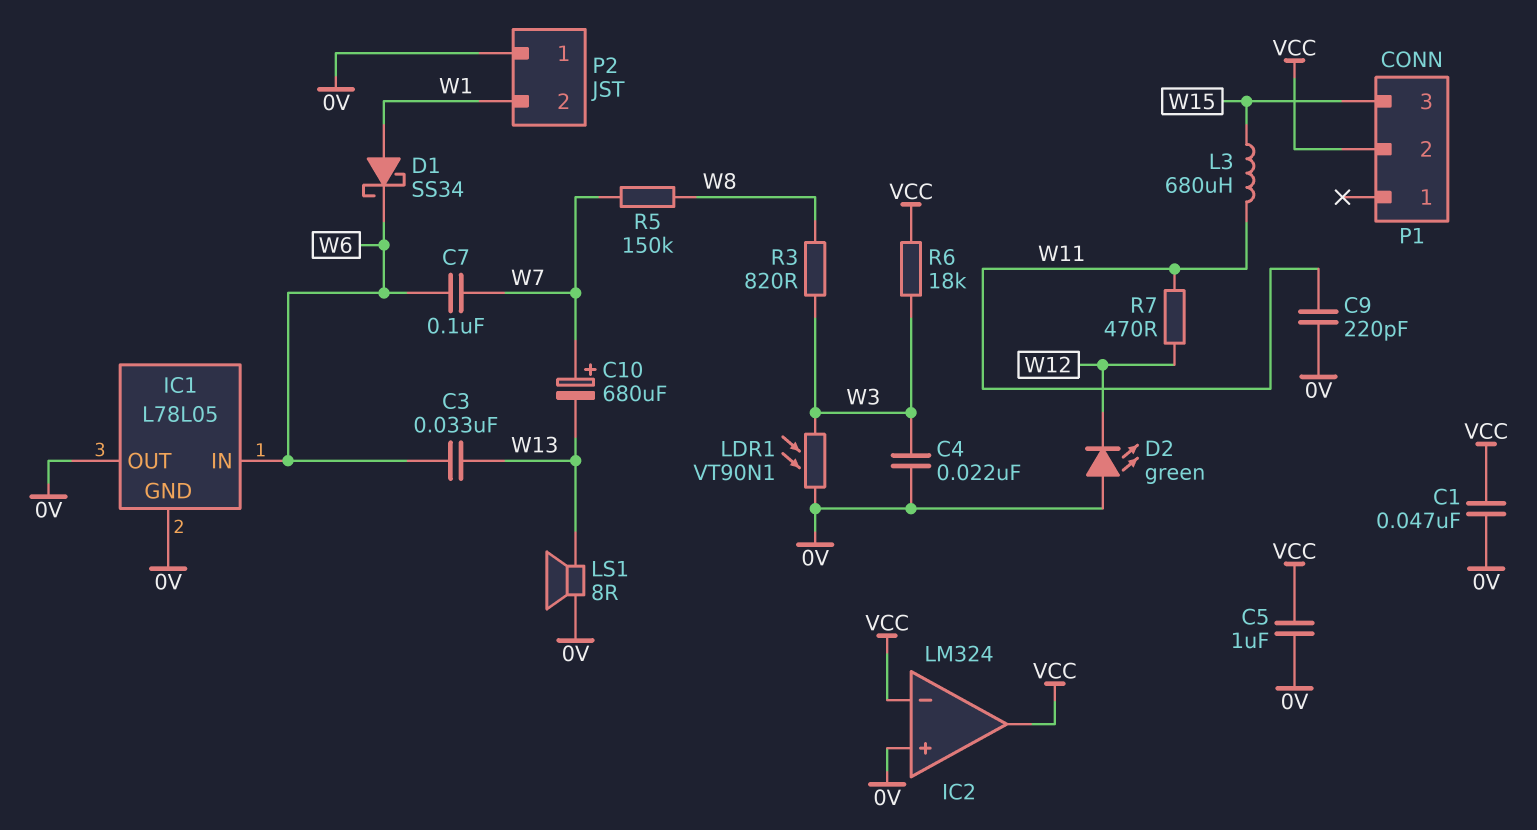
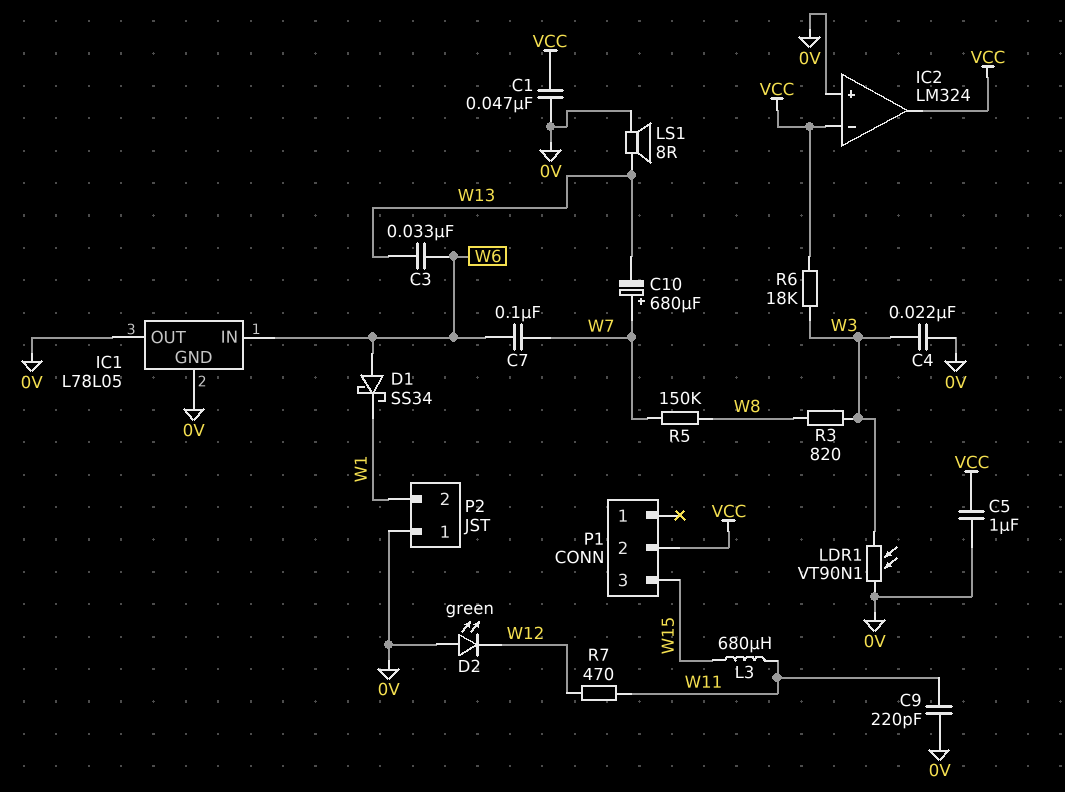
D1: schottky SS34 (A W1, K W6) -> schottky SS34 (A W6, K W1)

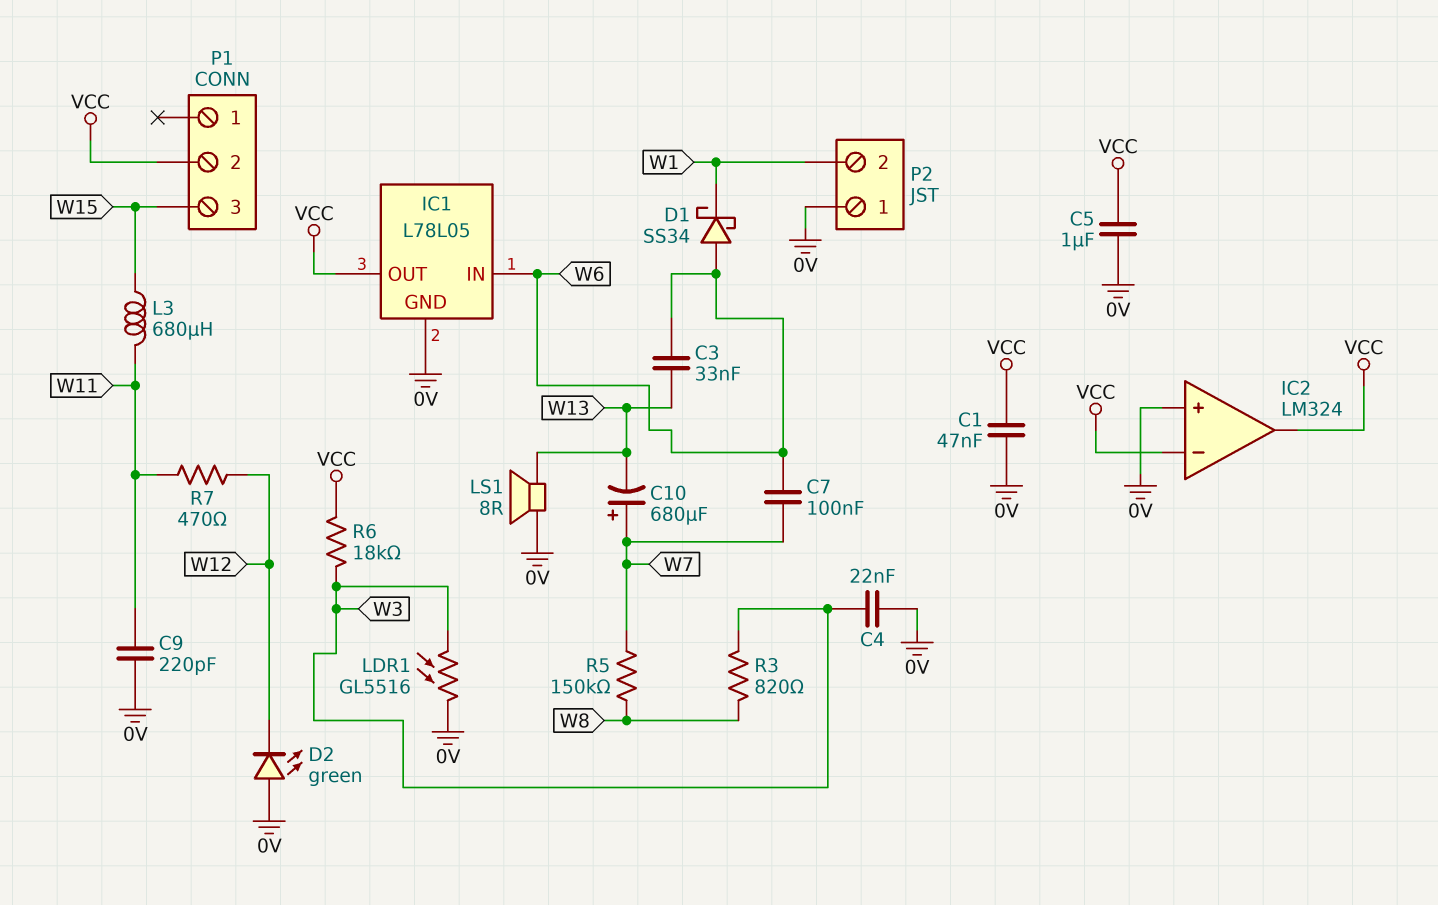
IC1 pin OUT: 0V -> VCC
LDR1: VT90N1 (0V, W3) -> GL5516 (0V, W3)

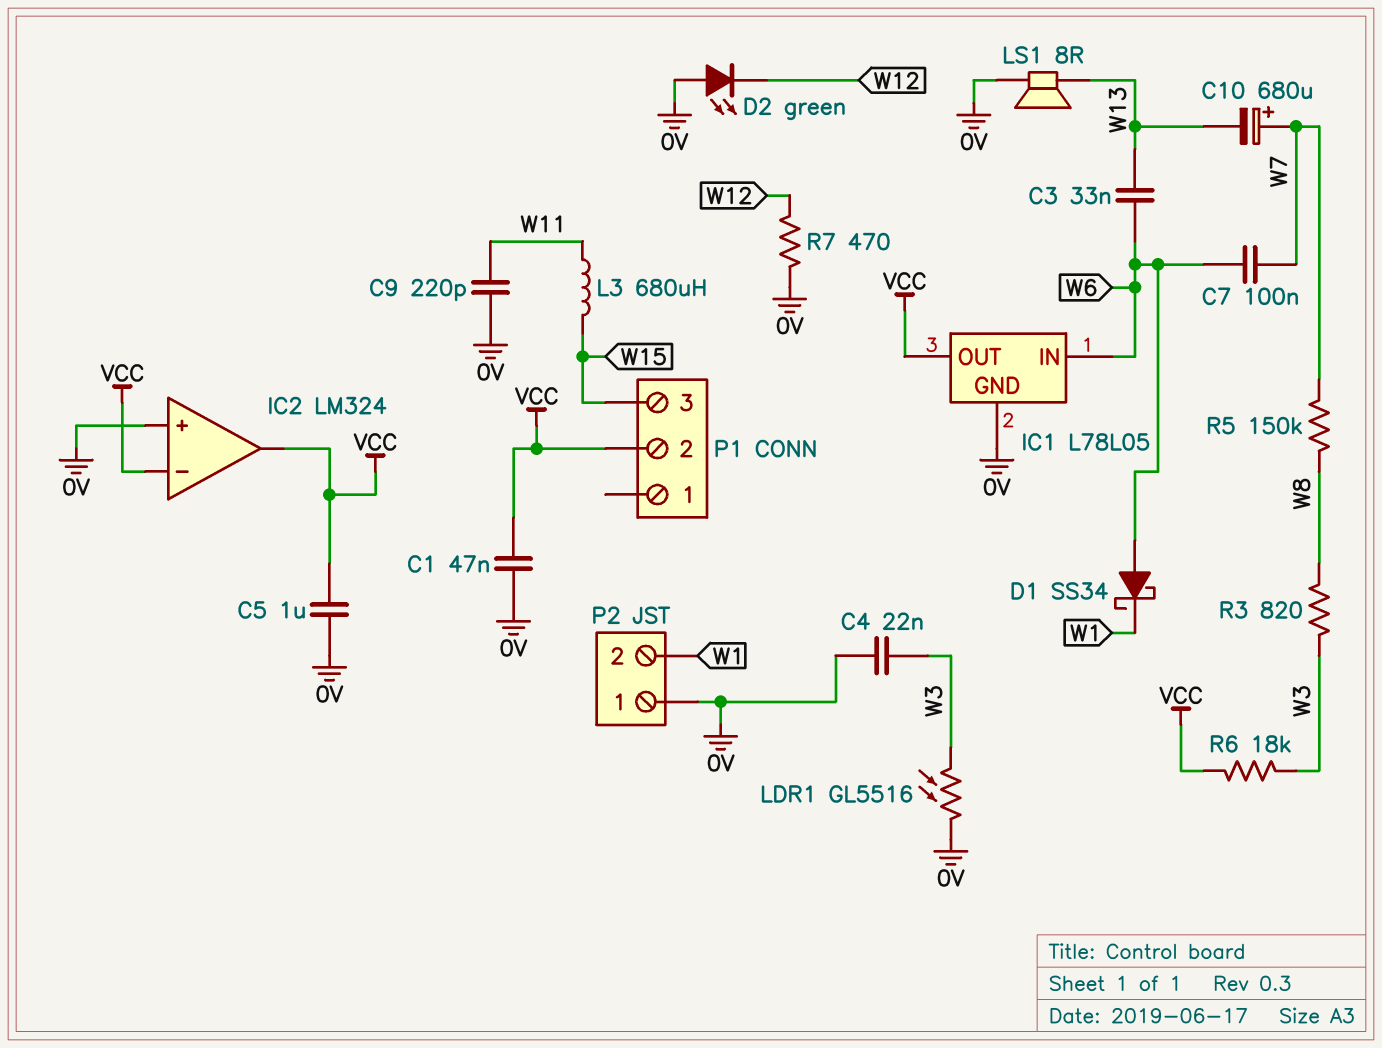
R7: 470 (W11, W12) -> 470 (0V, W12)

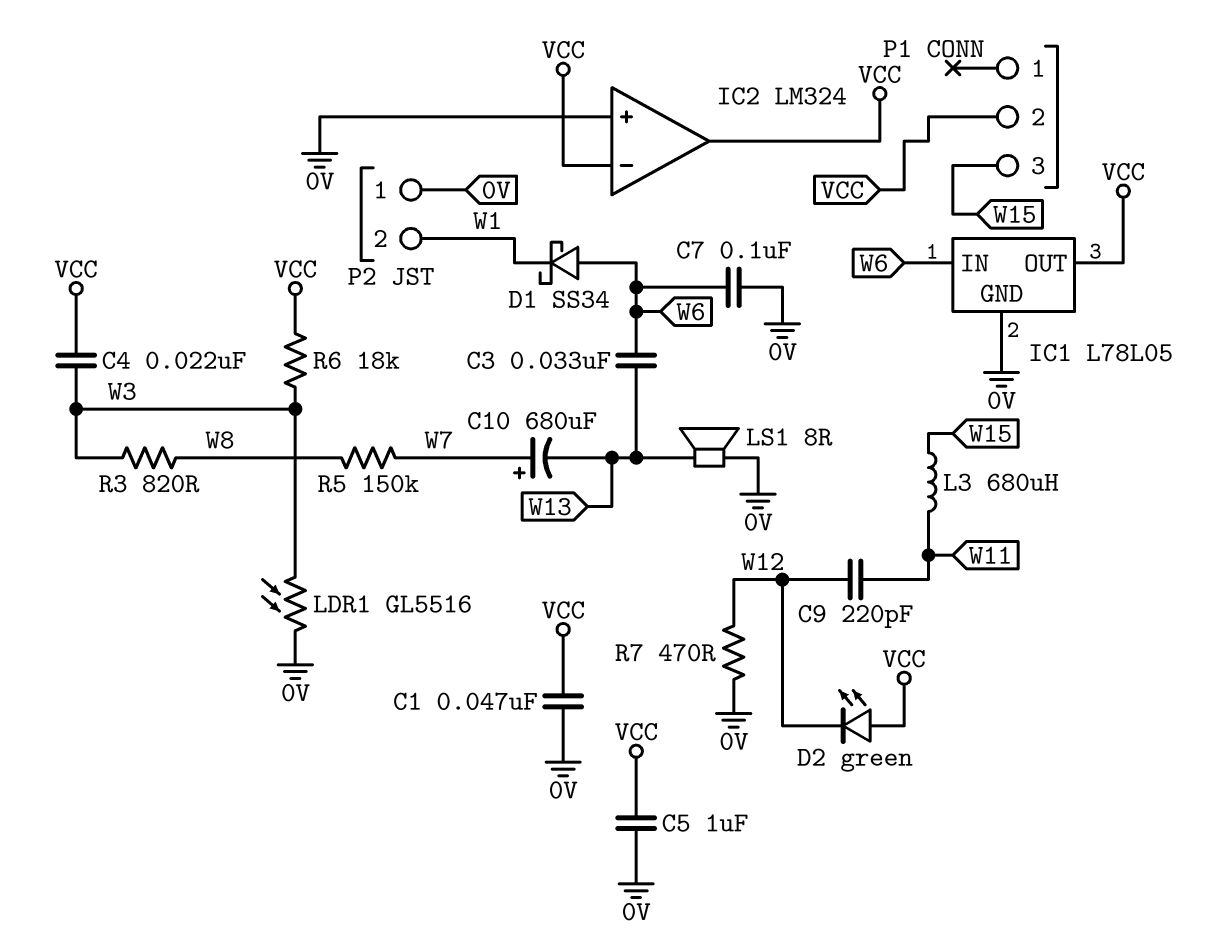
C4: 22nF (0V, W3) -> 22nF (VCC, W3)
C7: 100nF (W6, W7) -> 100nF (0V, W6)
C9: 220pF (0V, W11) -> 220pF (W11, W12)
D2: LED green (A 0V, K W12) -> LED green (A VCC, K W12)

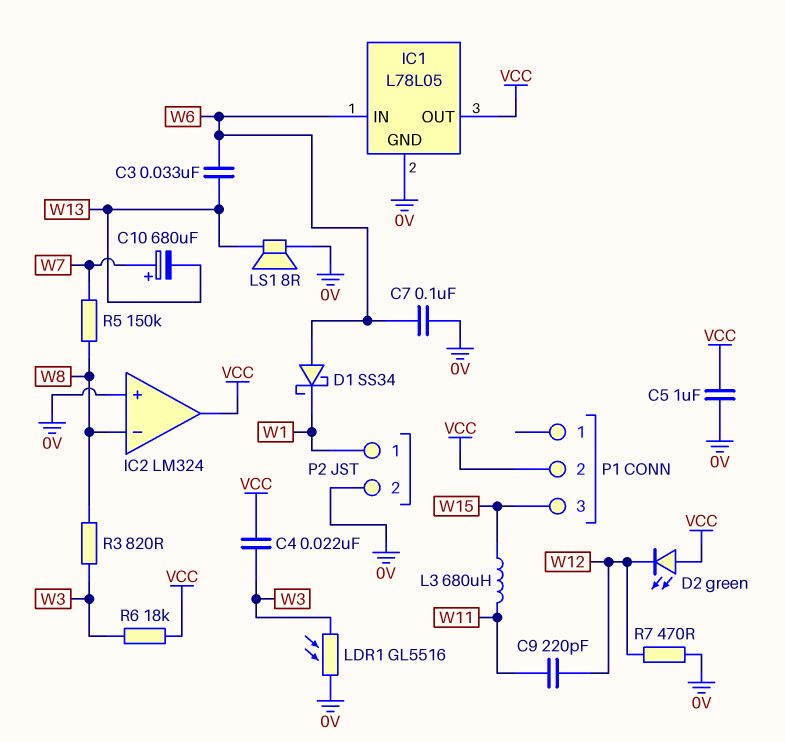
C1: 47nF (0V, VCC) -> none
IC2 pin in-: VCC -> W8
P2 pin 1: 0V -> W1
P2 pin 2: W1 -> 0V

